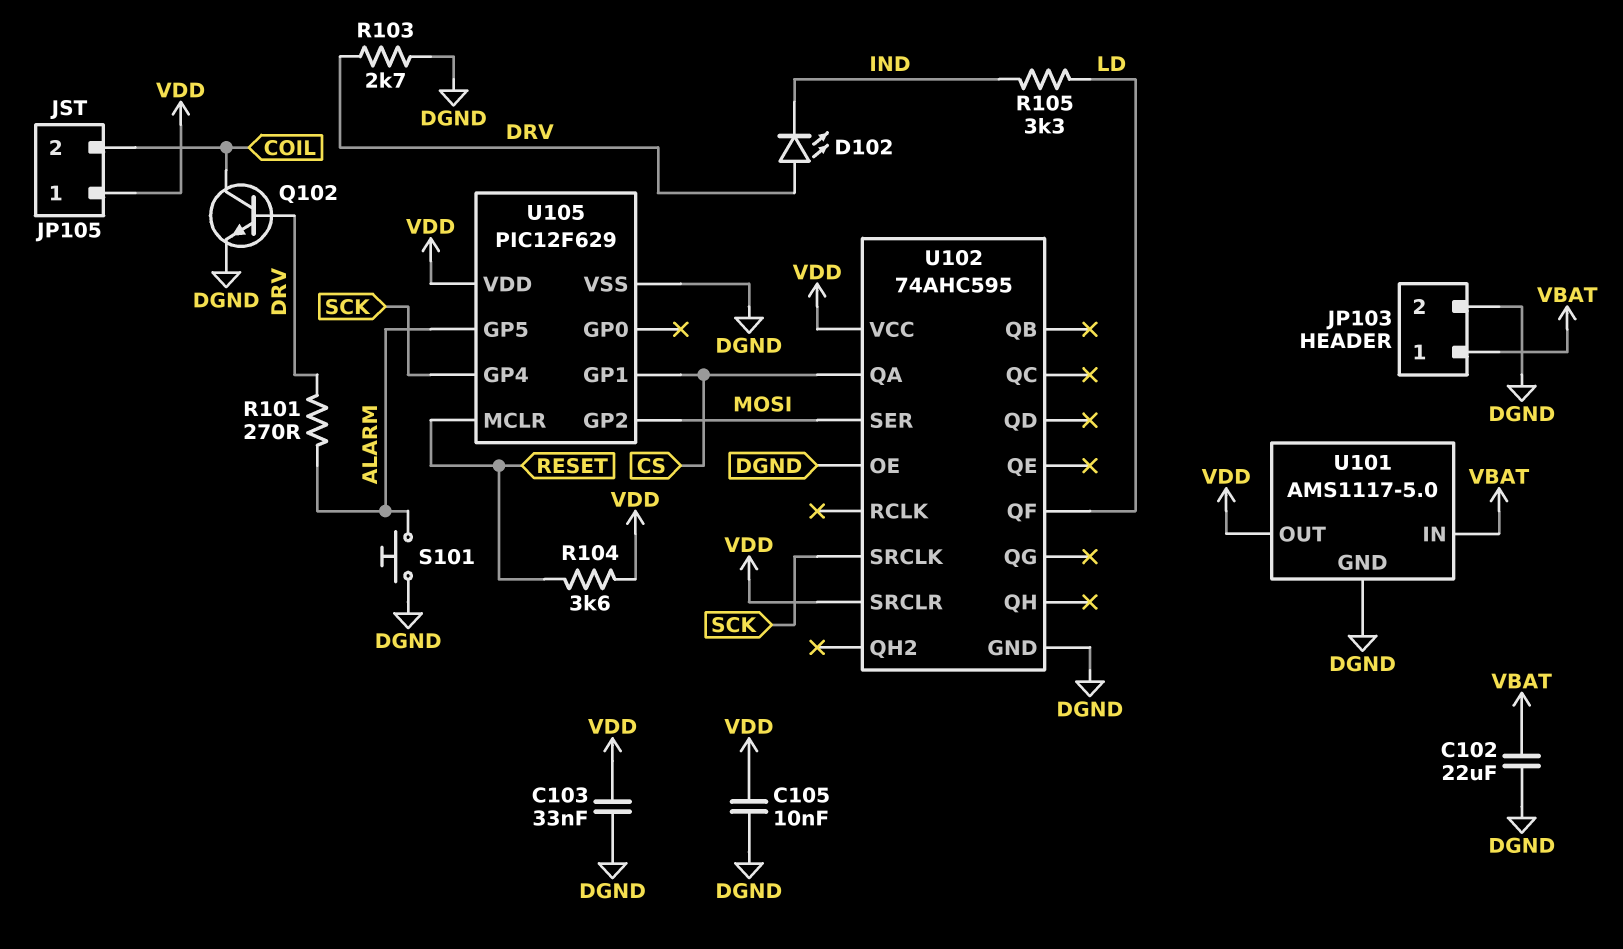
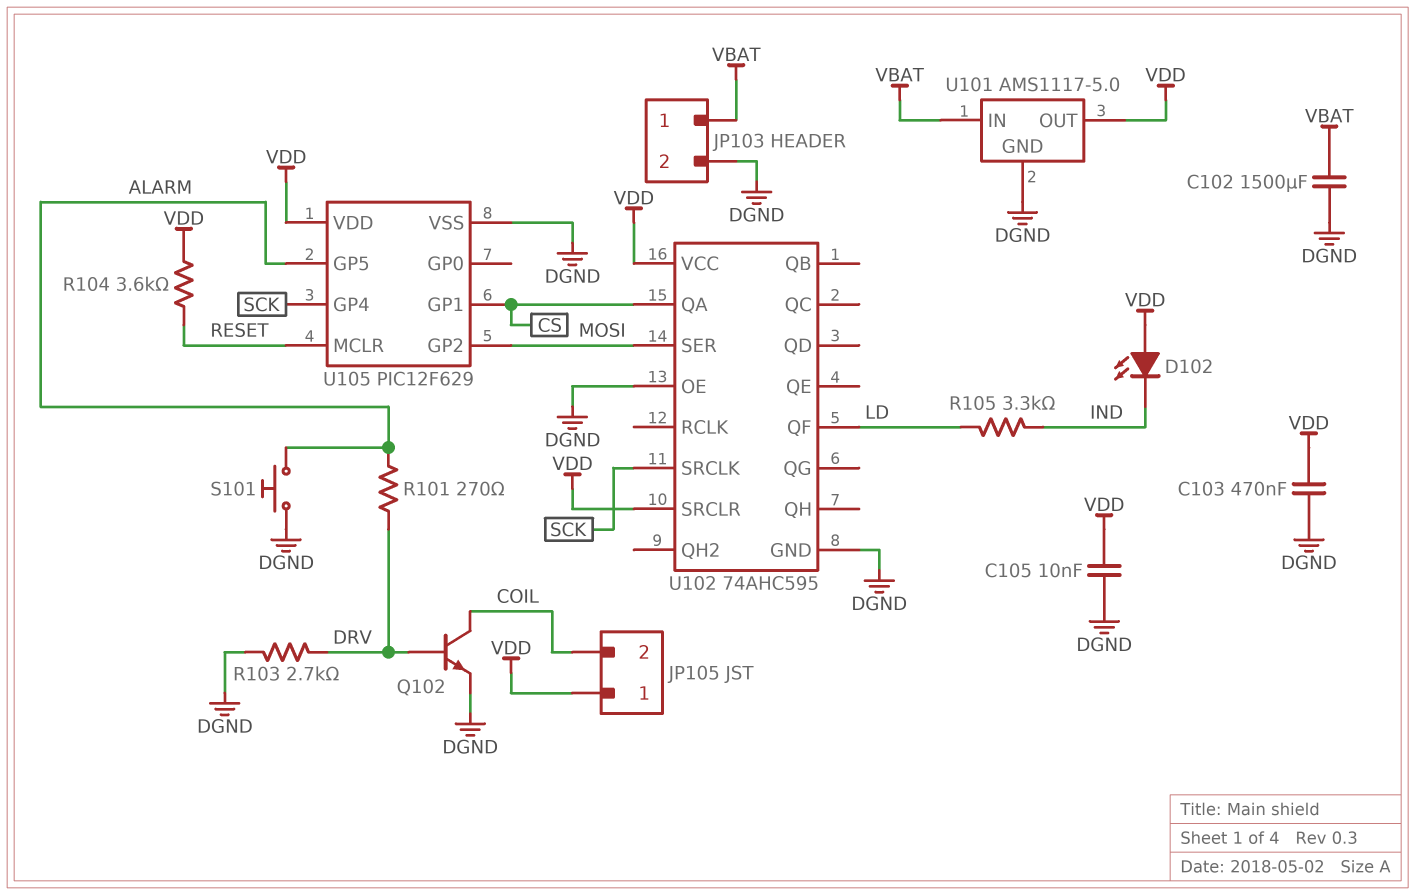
C102: 22uF (DGND, VBAT) -> 1500uF (DGND, VBAT)
C103: 33nF (DGND, VDD) -> 470nF (DGND, VDD)
D102: LED (A DRV, K IND) -> LED (A VDD, K IND)

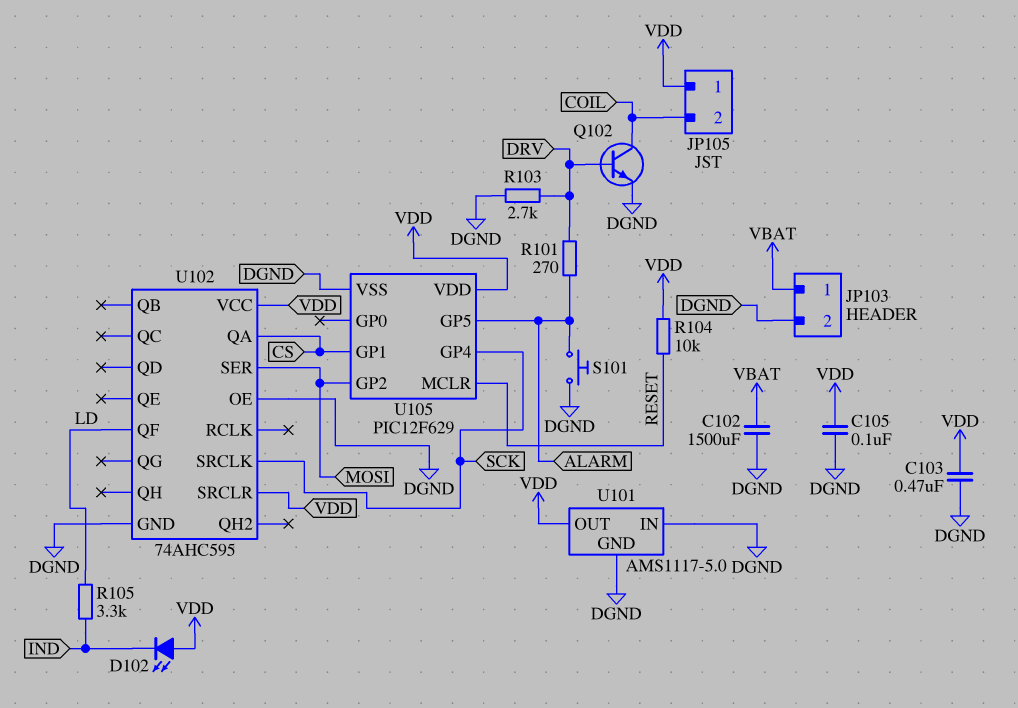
C105: 10nF (DGND, VDD) -> 100nF (DGND, VDD)
R104: 3.6k (RESET, VDD) -> 10k (RESET, VDD)
U101 pin IN: VBAT -> DGND

